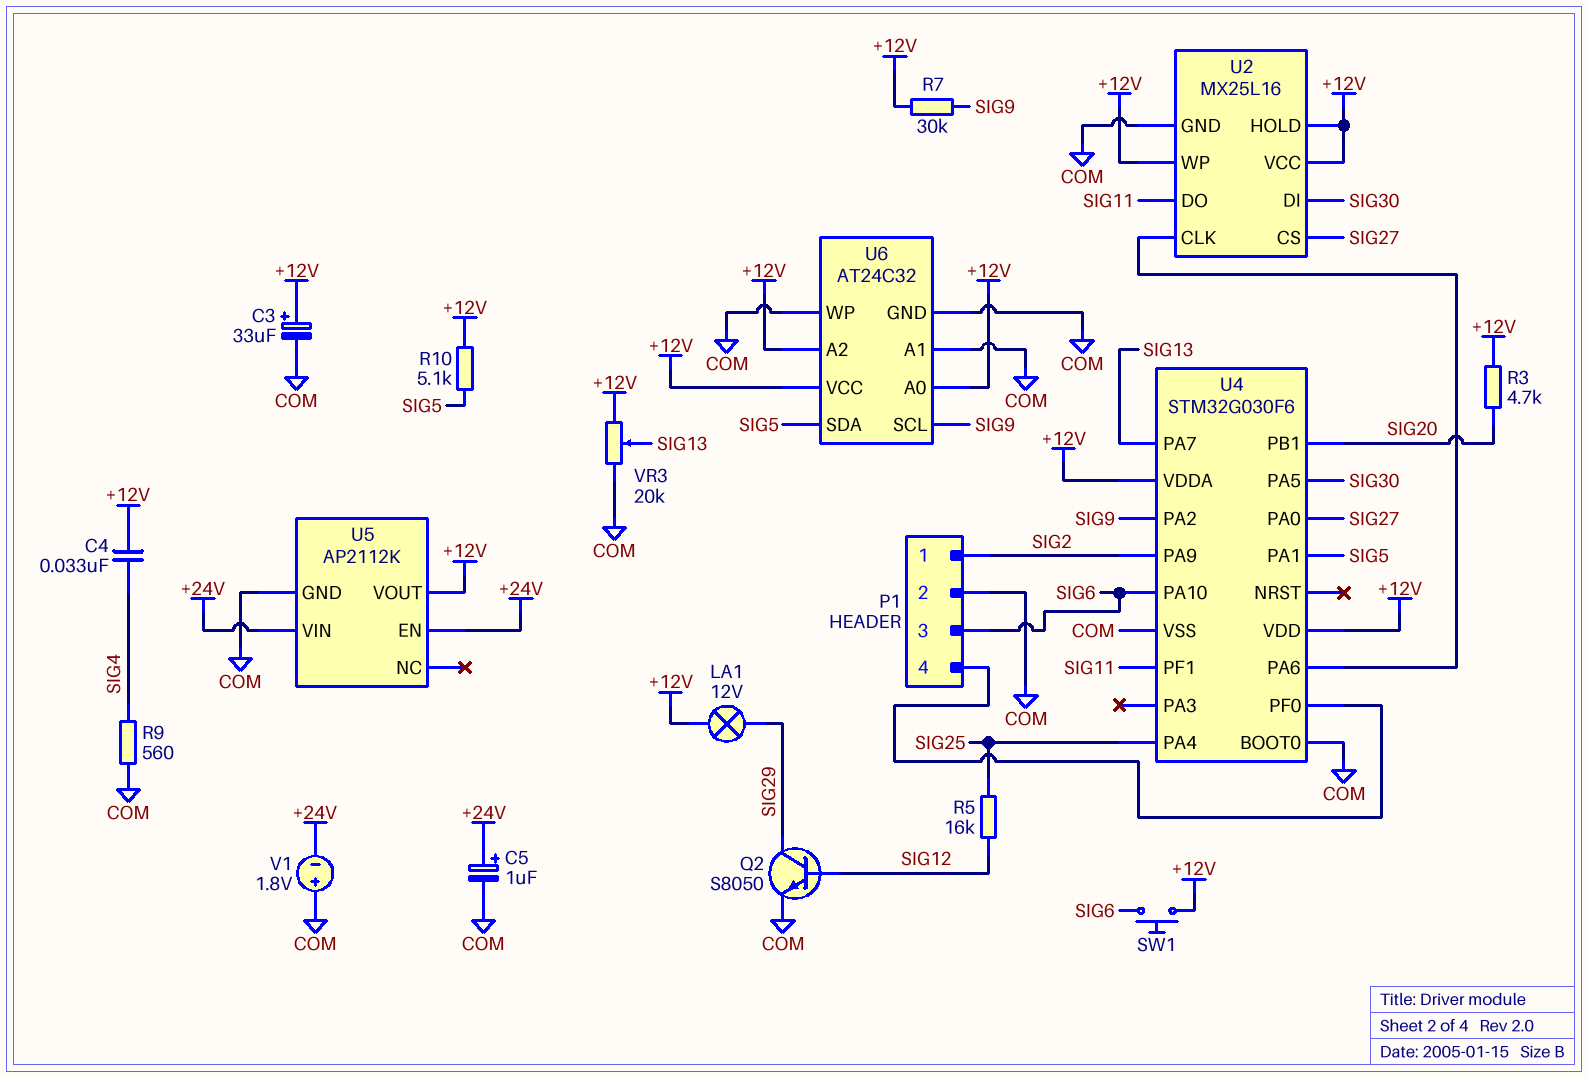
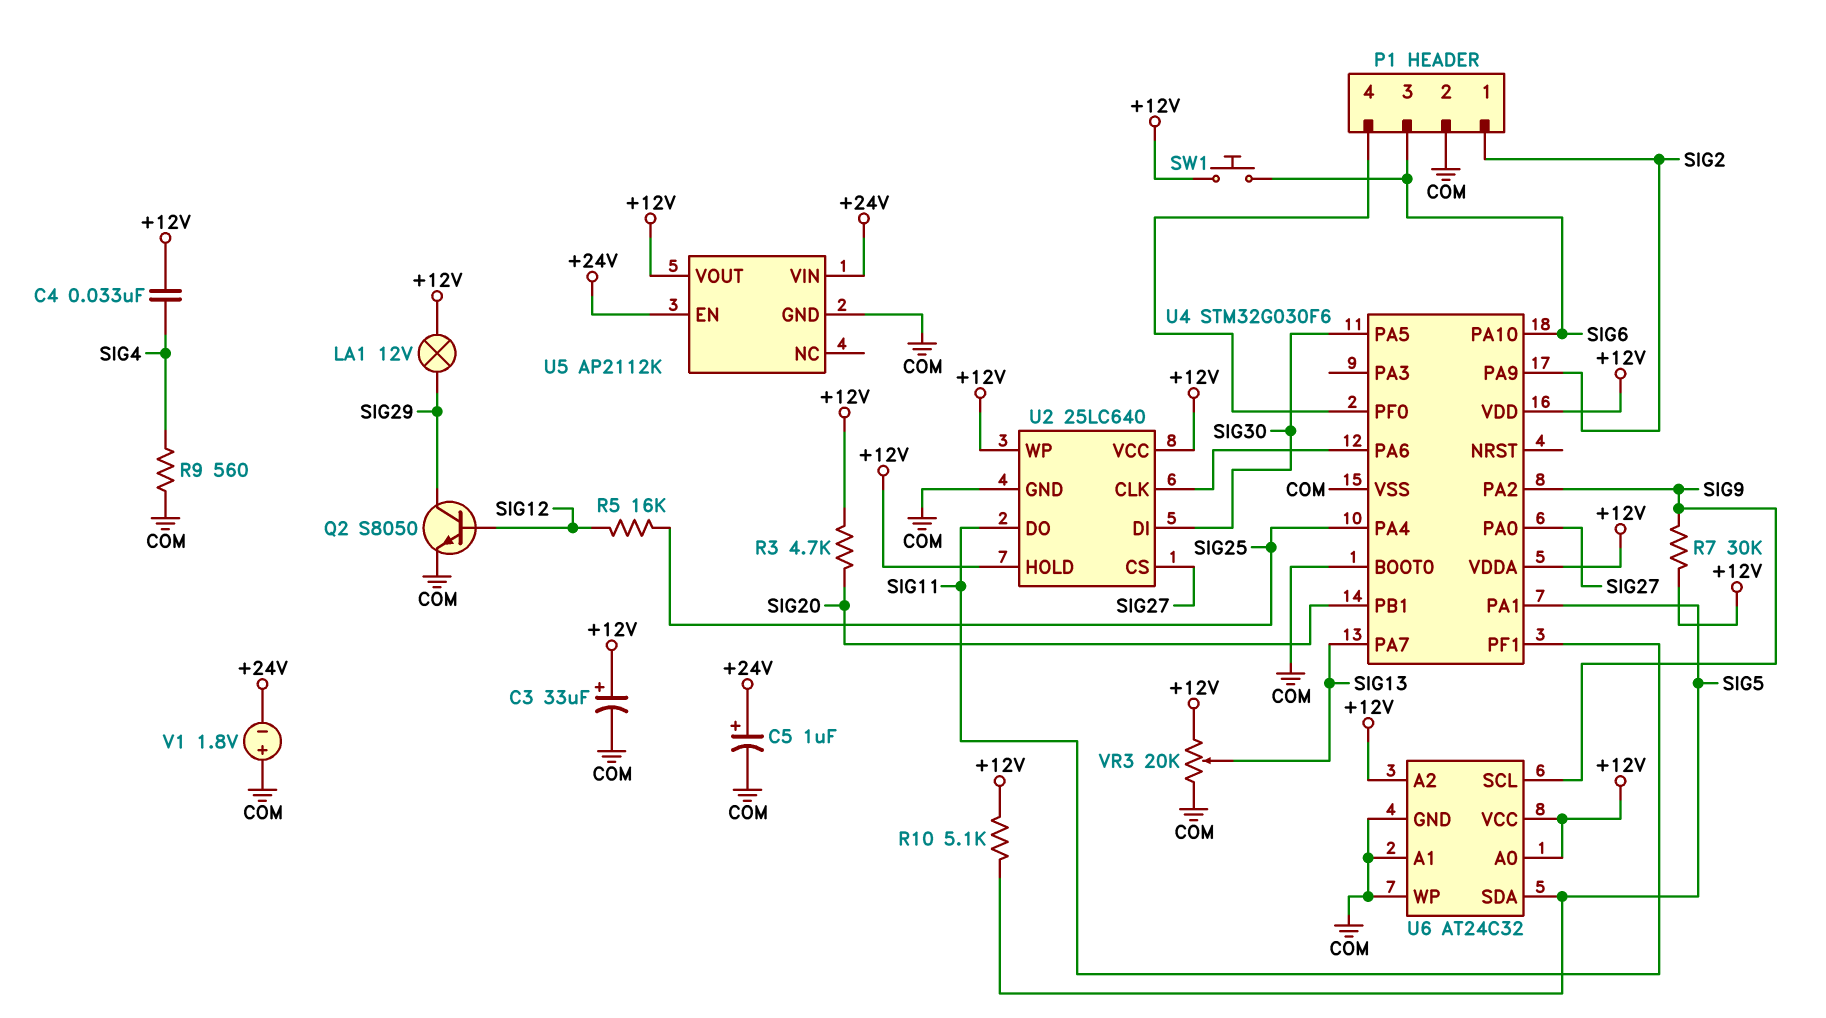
U2: MX25L16 -> 25LC640

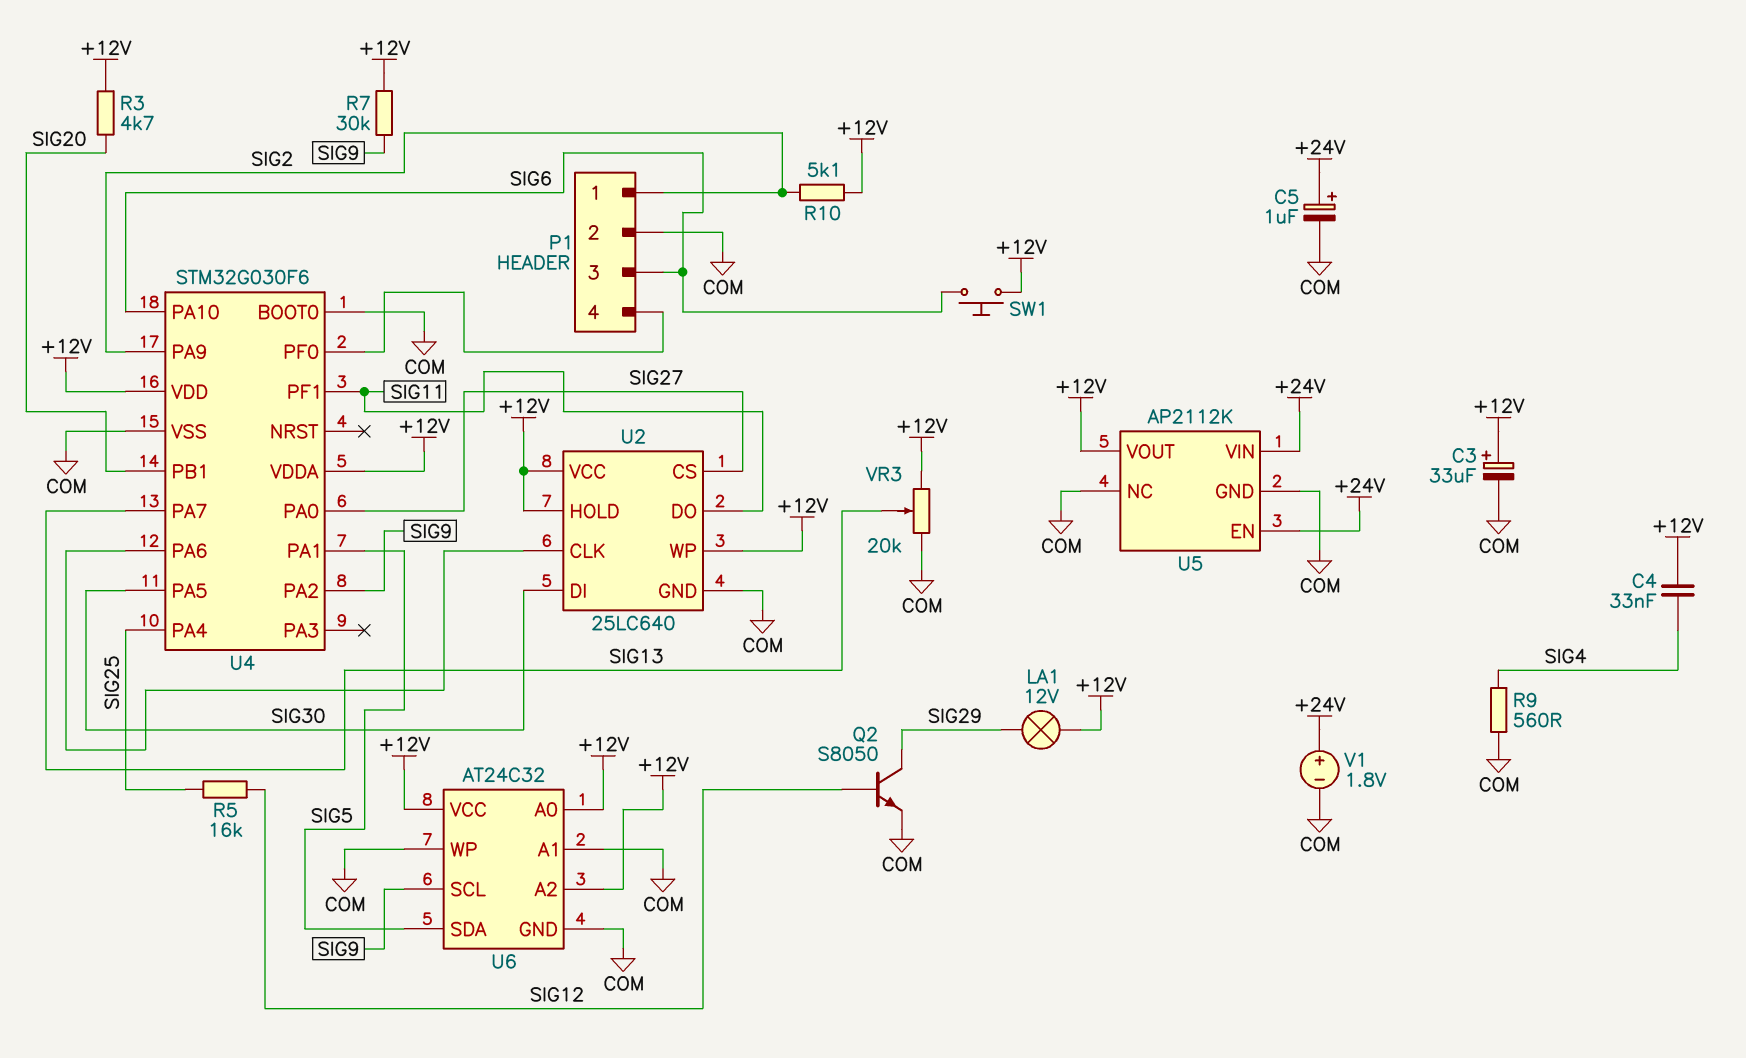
R10: 5.1k (+12V, SIG5) -> 5.1k (+12V, SIG2)
U5 pin NC: none -> COM
V1: 1.8V (plus COM, minus +24V) -> 1.8V (plus +24V, minus COM)

